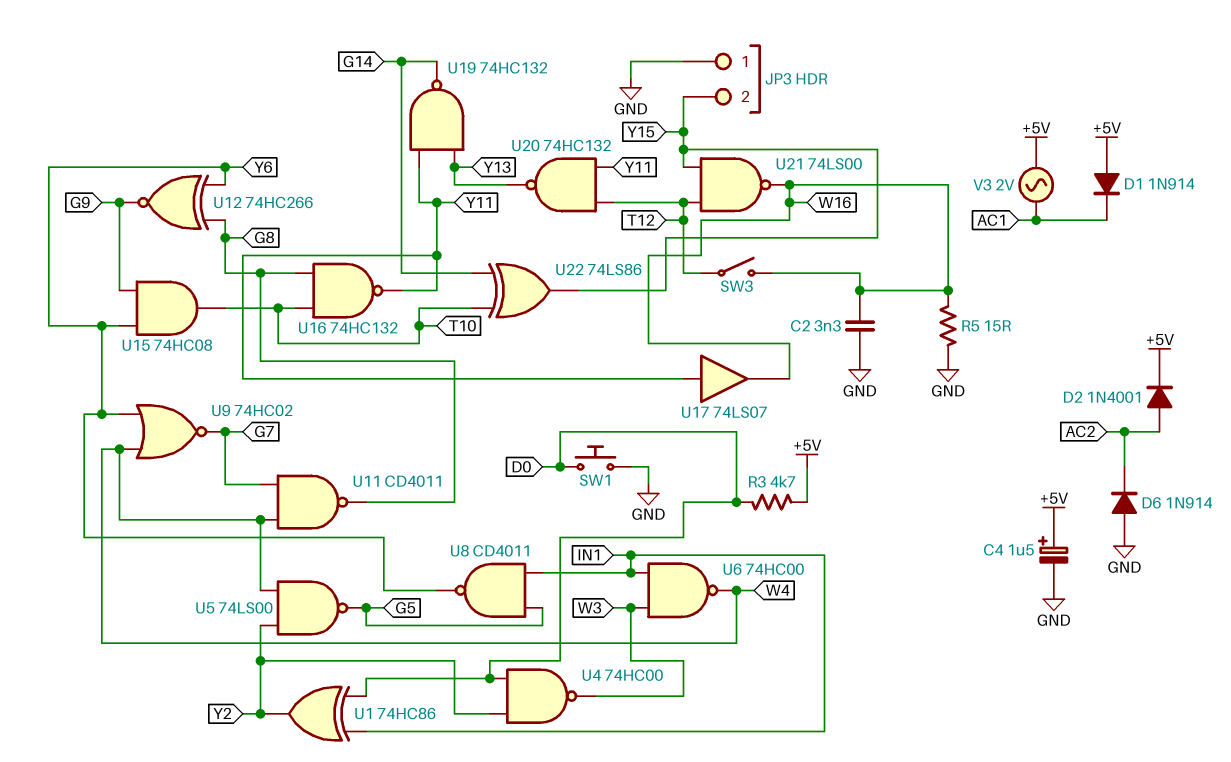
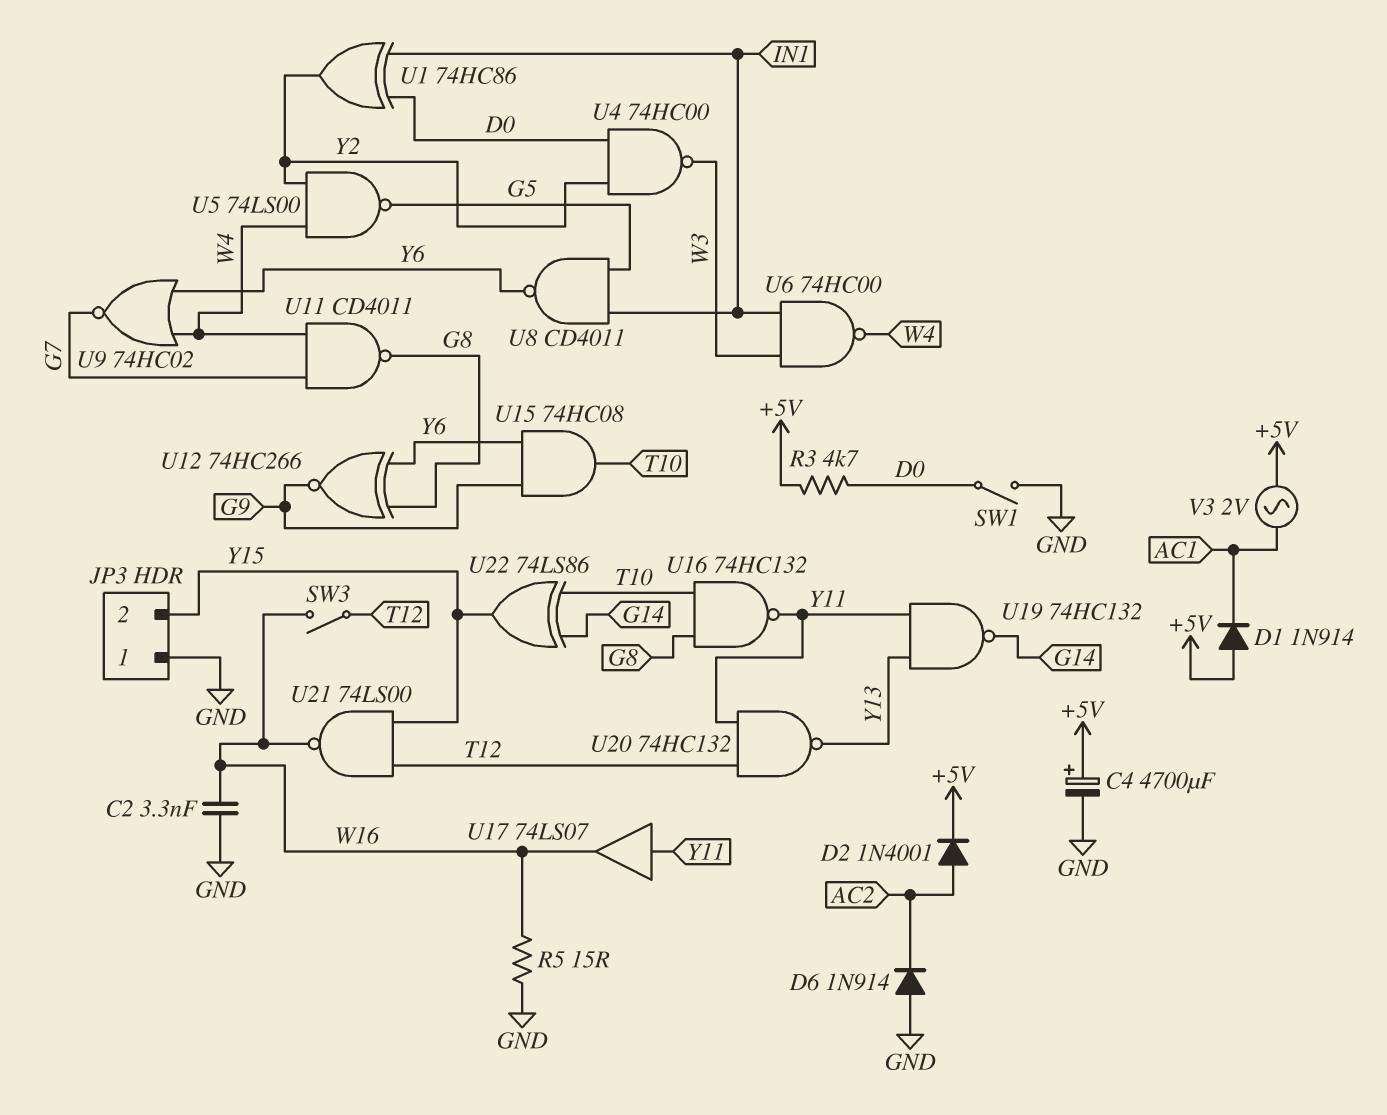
C4: 1.5uF (plus +5V, minus GND) -> 4700uF (plus +5V, minus GND)
SW1: button (D0, GND) -> switch (D0, GND)

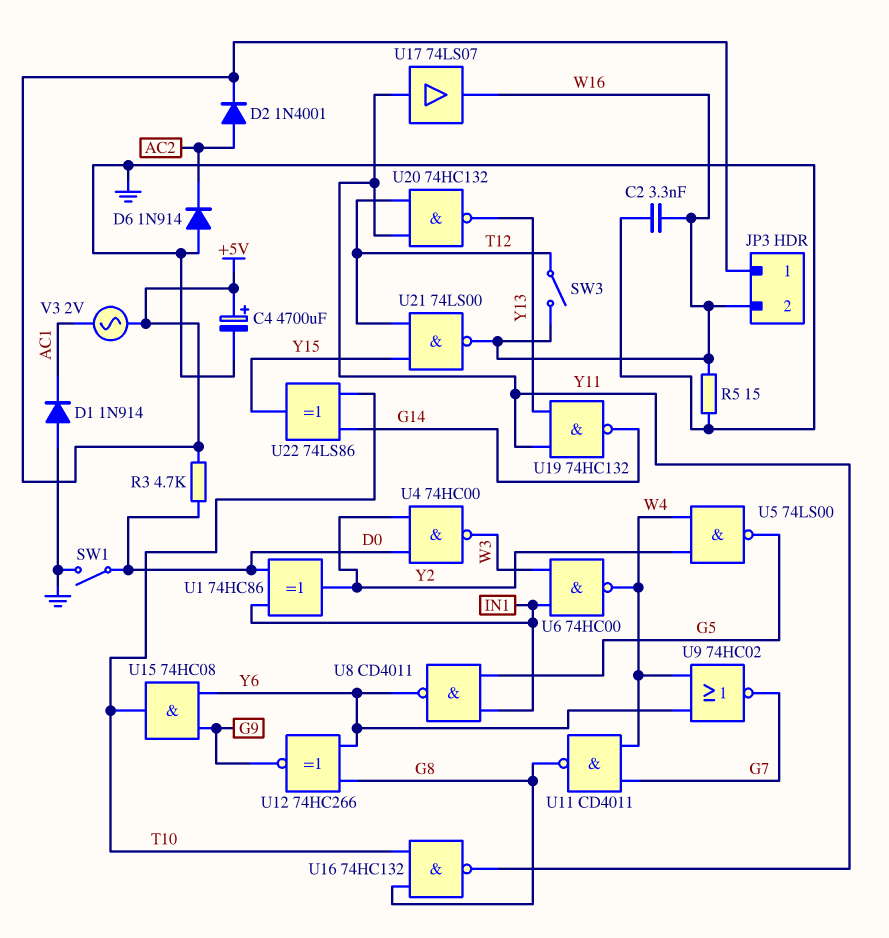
D1: diode 1N914 (A +5V, K AC1) -> diode 1N914 (A GND, K AC1)
JP3 pin 1: GND -> +5V
JP3 pin 2: Y15 -> W16

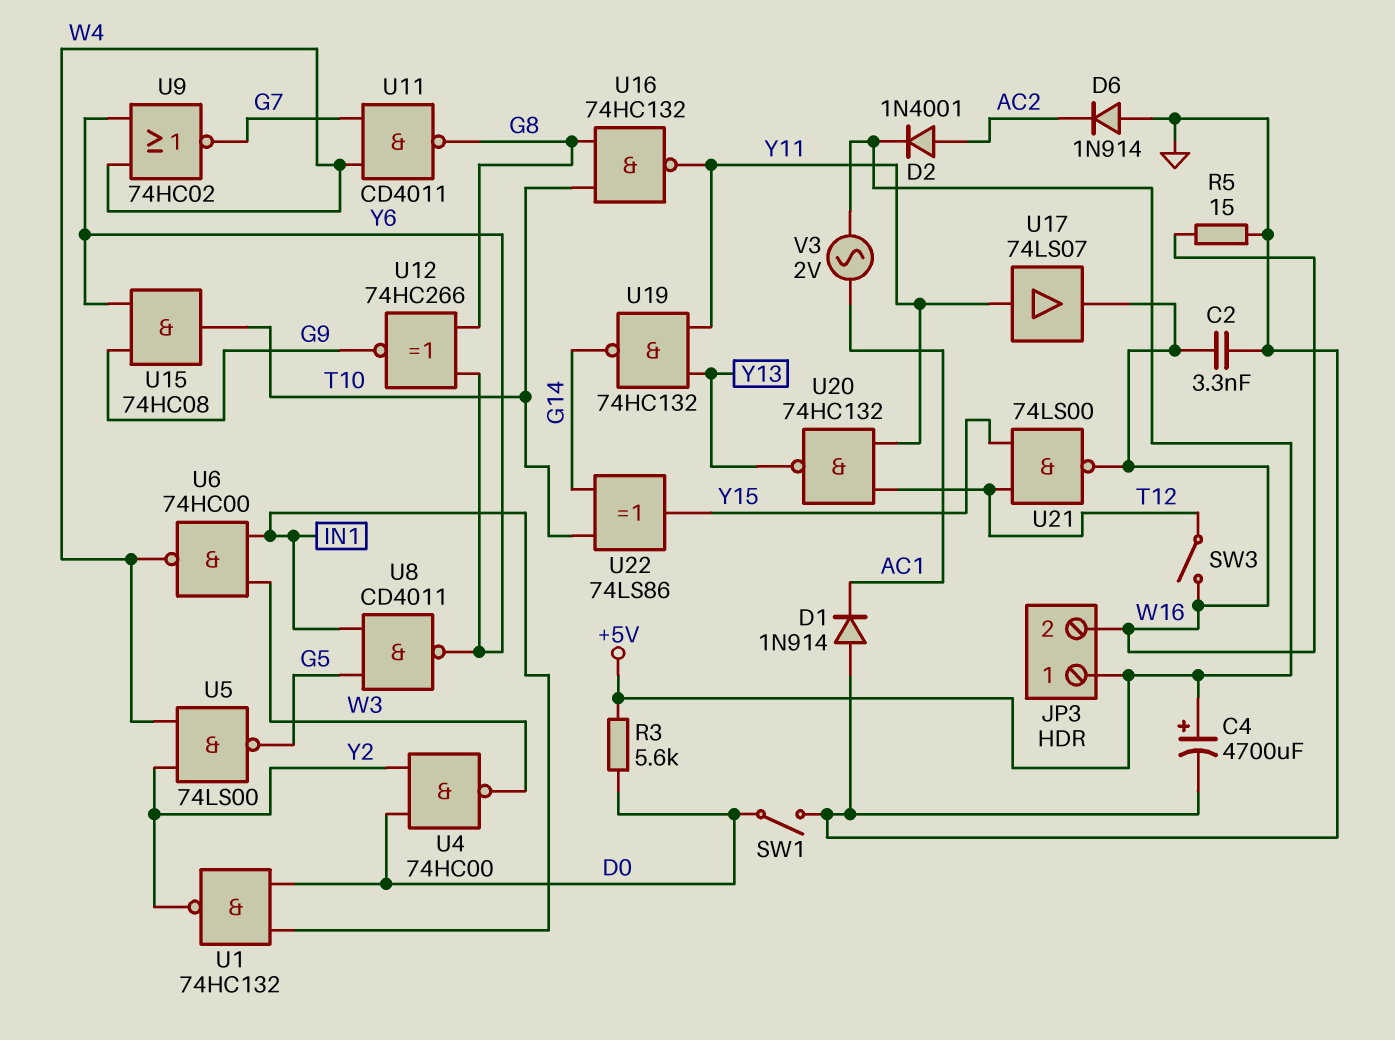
R3: 4.7k (+5V, D0) -> 5.6k (+5V, D0)
U1: XOR 74HC86 (in D0, in IN1, out Y2) -> NAND 74HC132 (in D0, in IN1, out Y2)

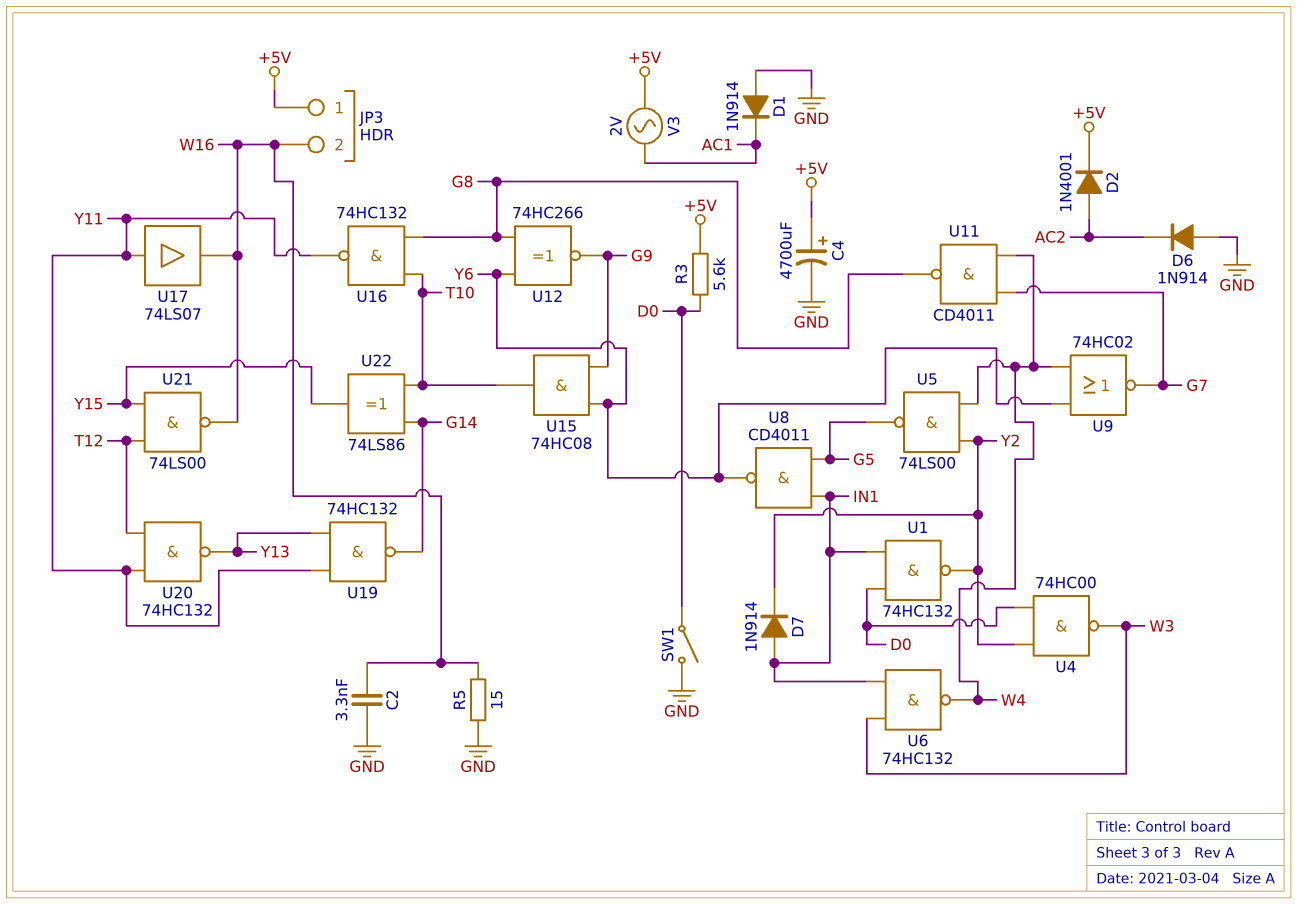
D7: none -> diode 1N914 (A IN1, K Y2)
SW3: switch (T12, W16) -> none
U6: NAND 74HC00 (in IN1, in W3, out W4) -> NAND 74HC132 (in IN1, in W3, out W4)

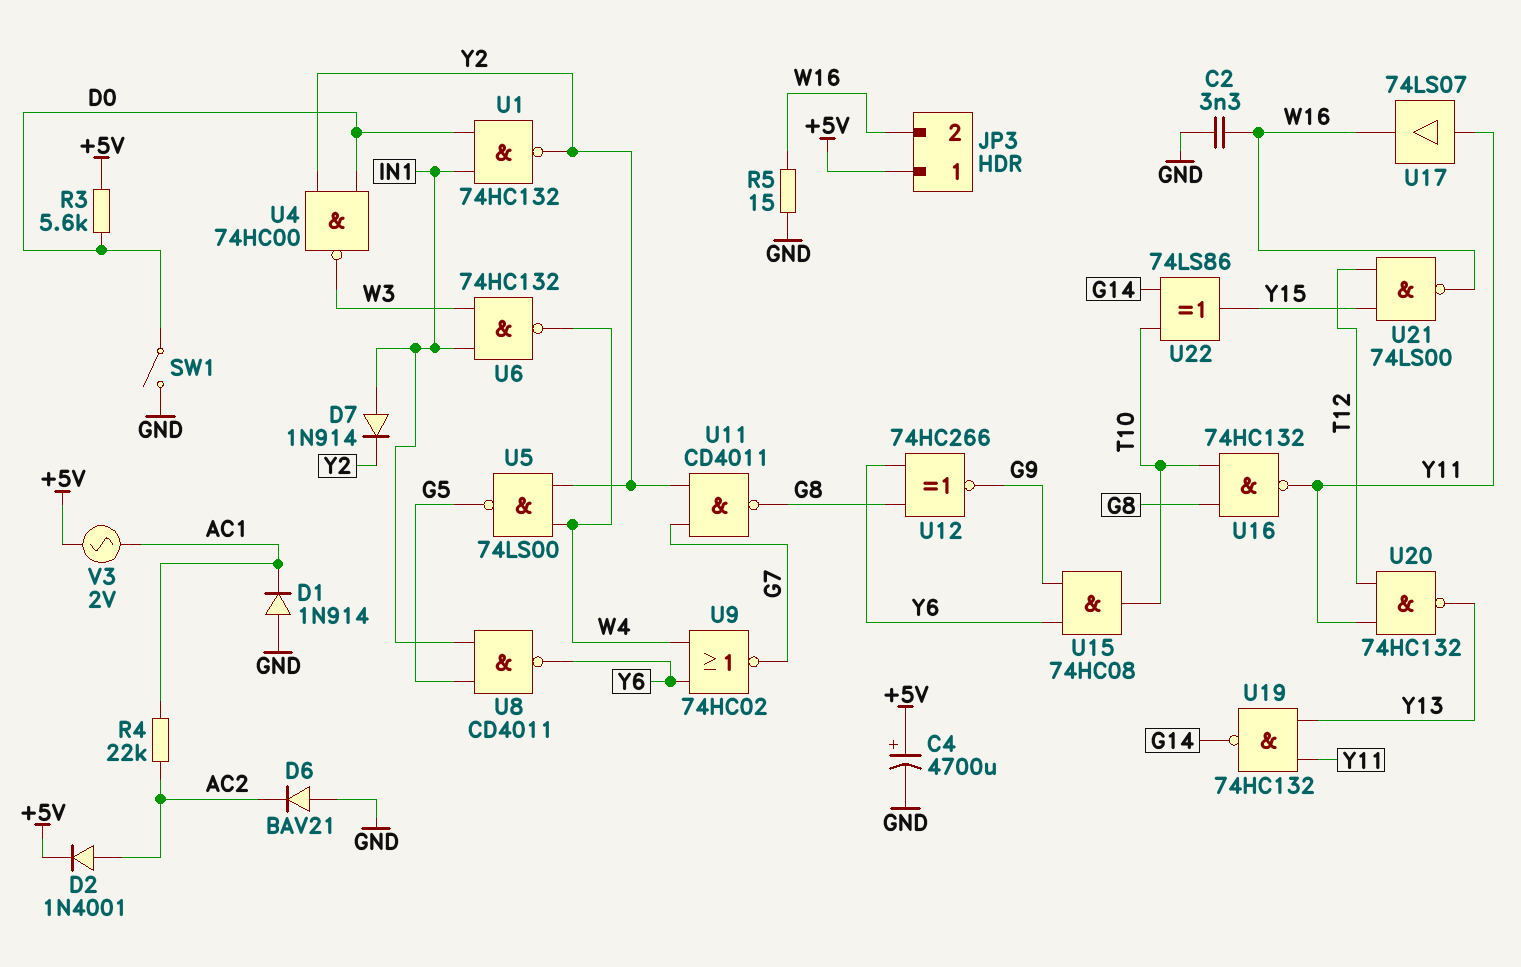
D6: diode 1N914 (A GND, K AC2) -> diode BAV21 (A GND, K AC2)
R4: none -> 22k (AC1, AC2)
U11: NAND CD4011 (in G7, in W4, out G8) -> NAND CD4011 (in G7, in Y2, out G8)

